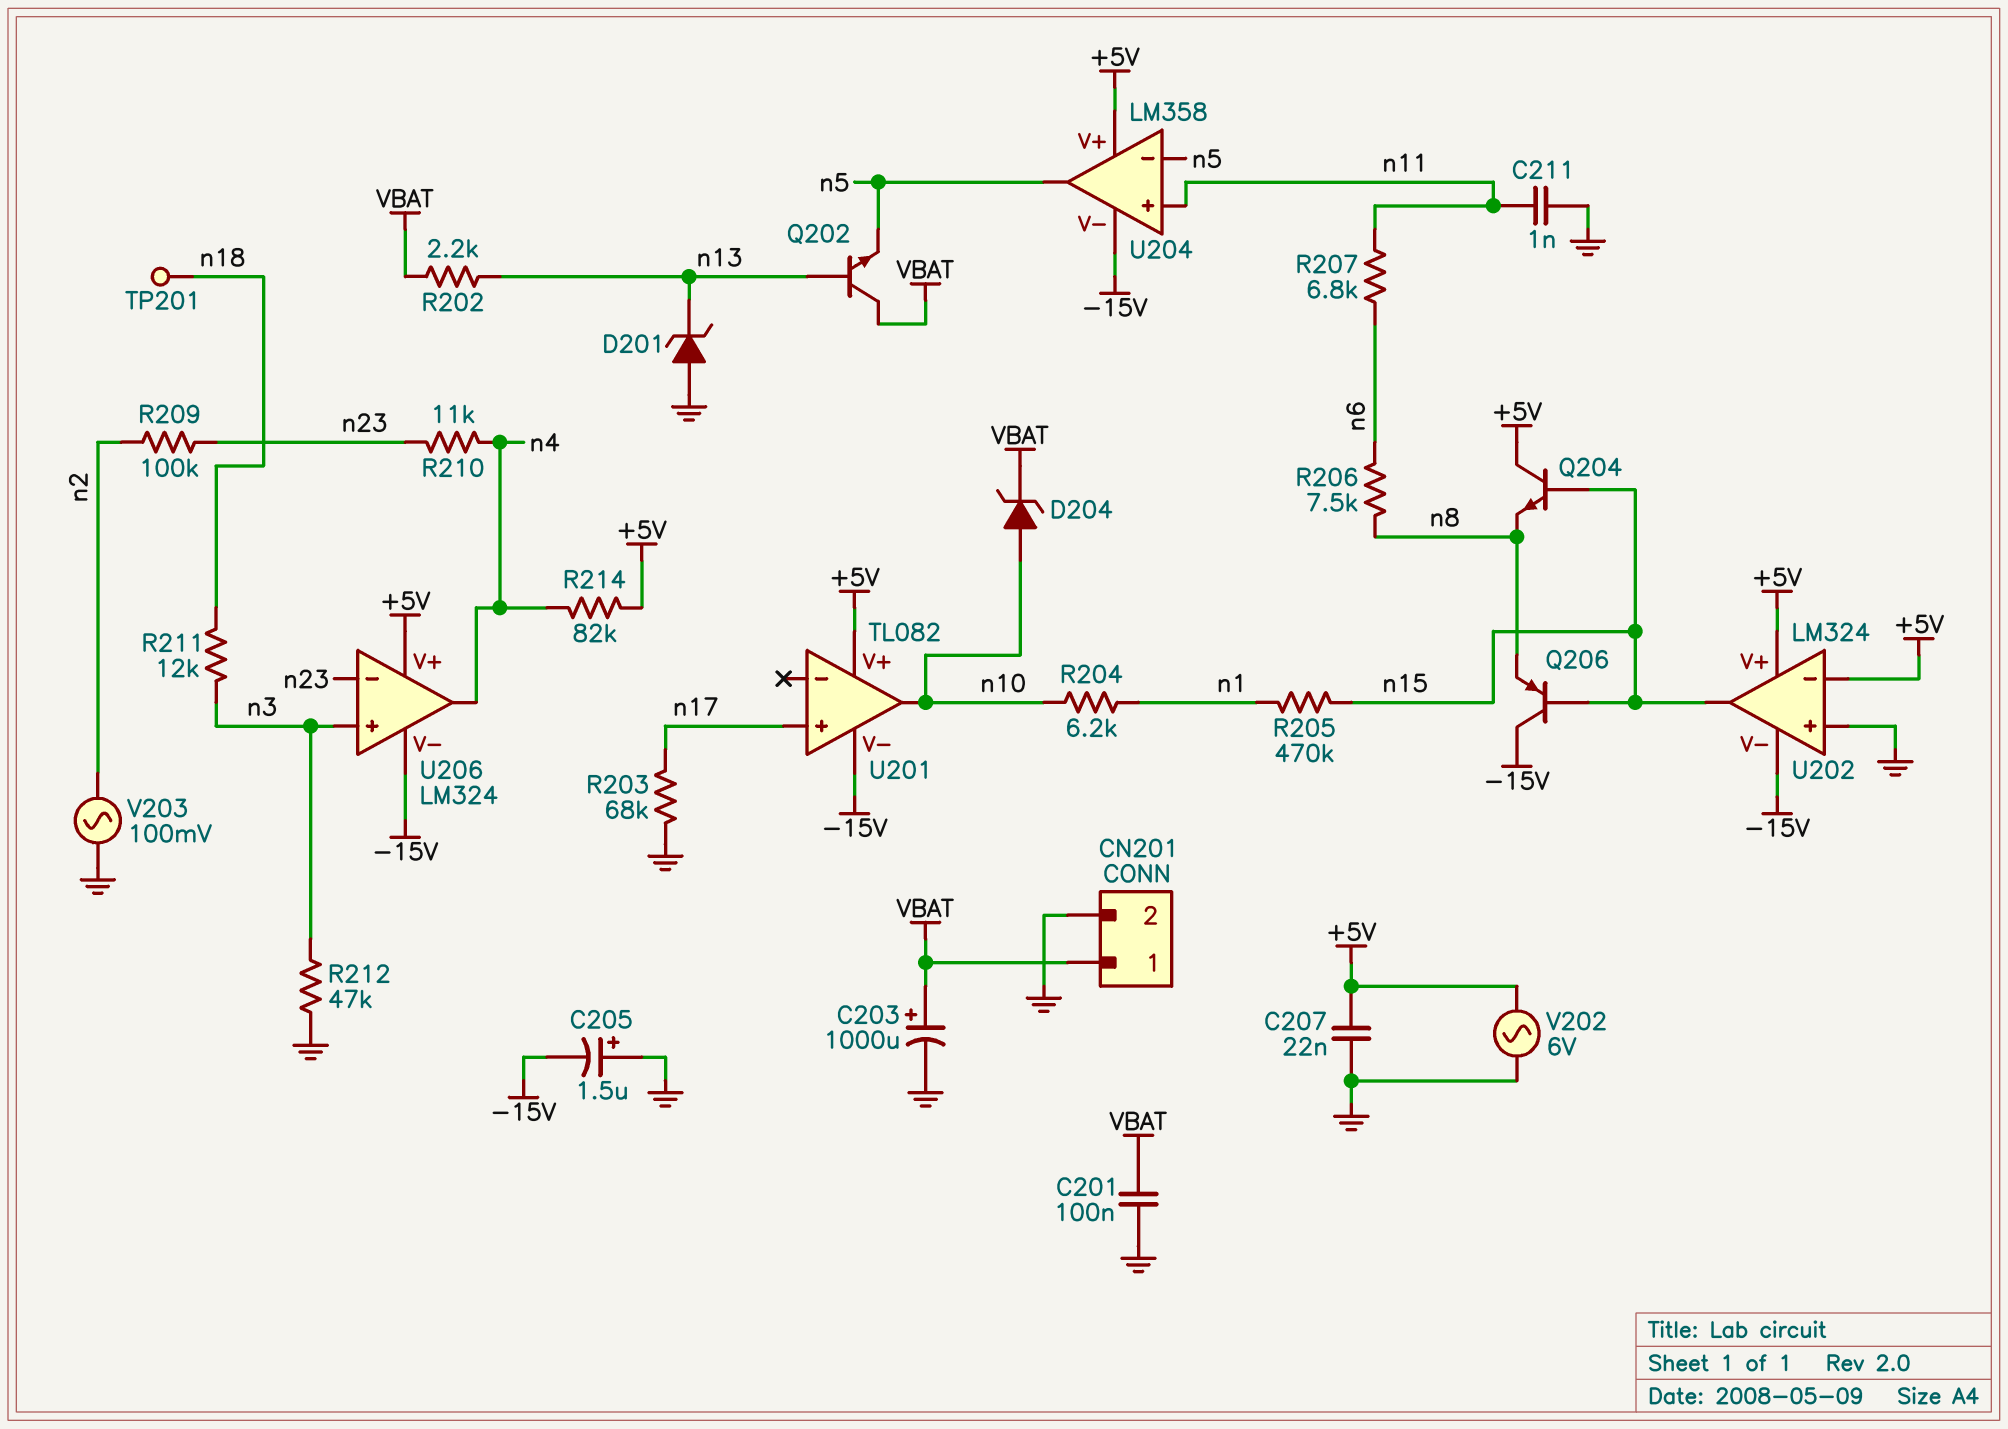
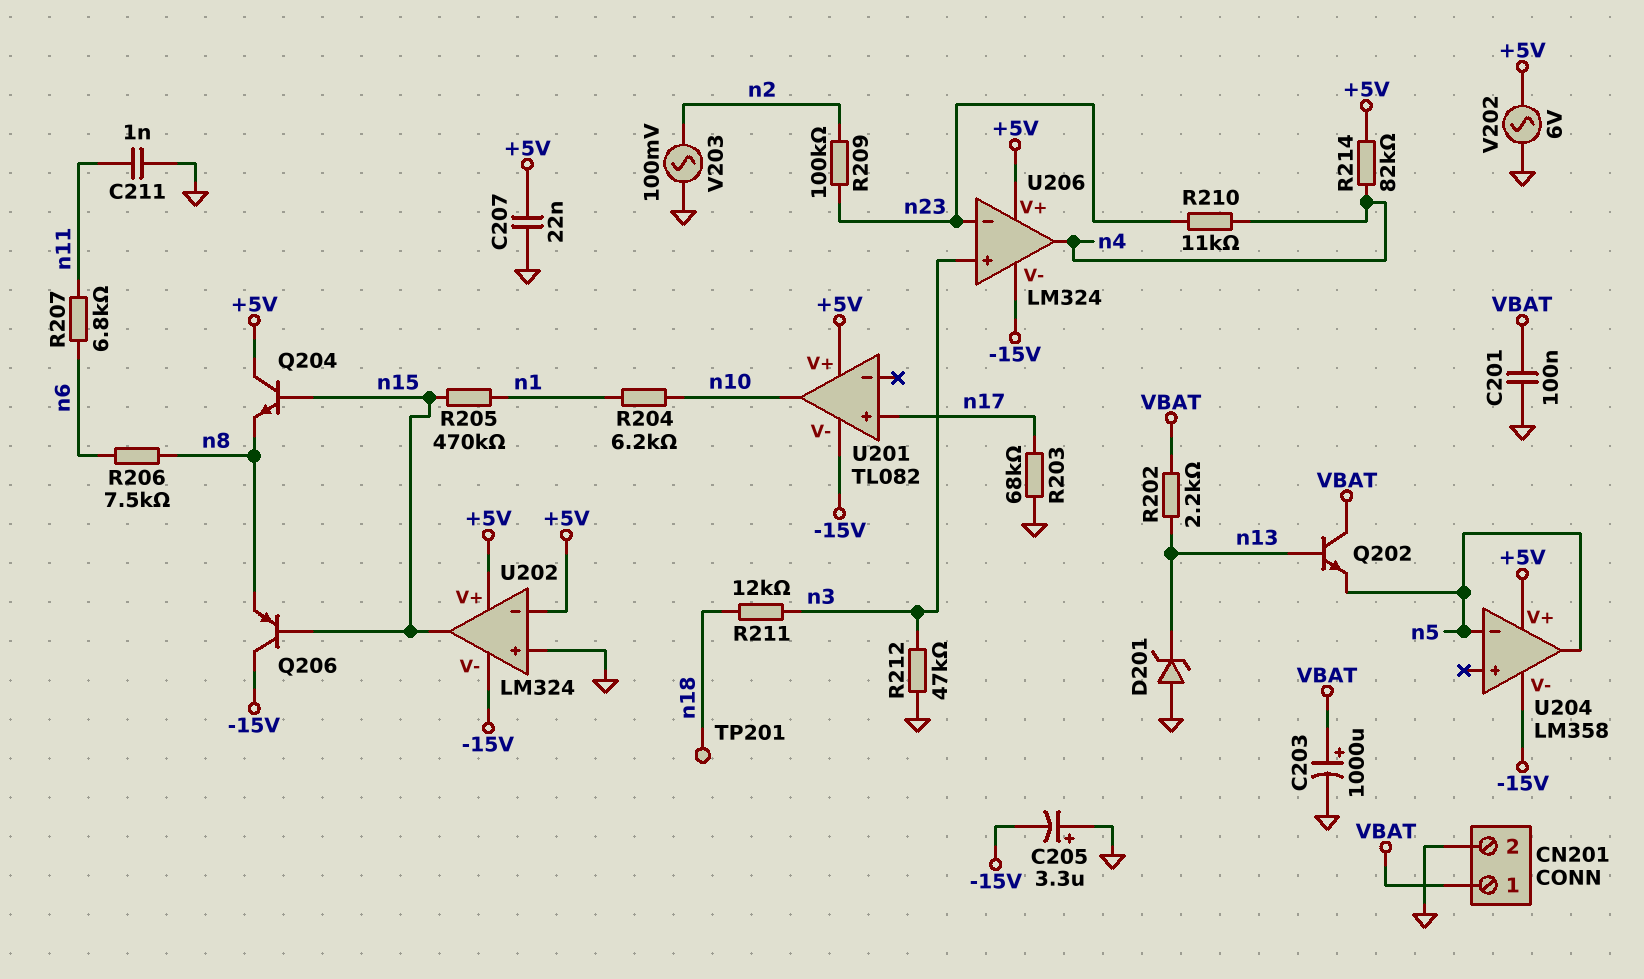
C205: 1.5uF (plus GND, minus -15V) -> 3.3uF (plus GND, minus -15V)
D204: zener (A n10, K VBAT) -> none
U204 pin in+: n11 -> none

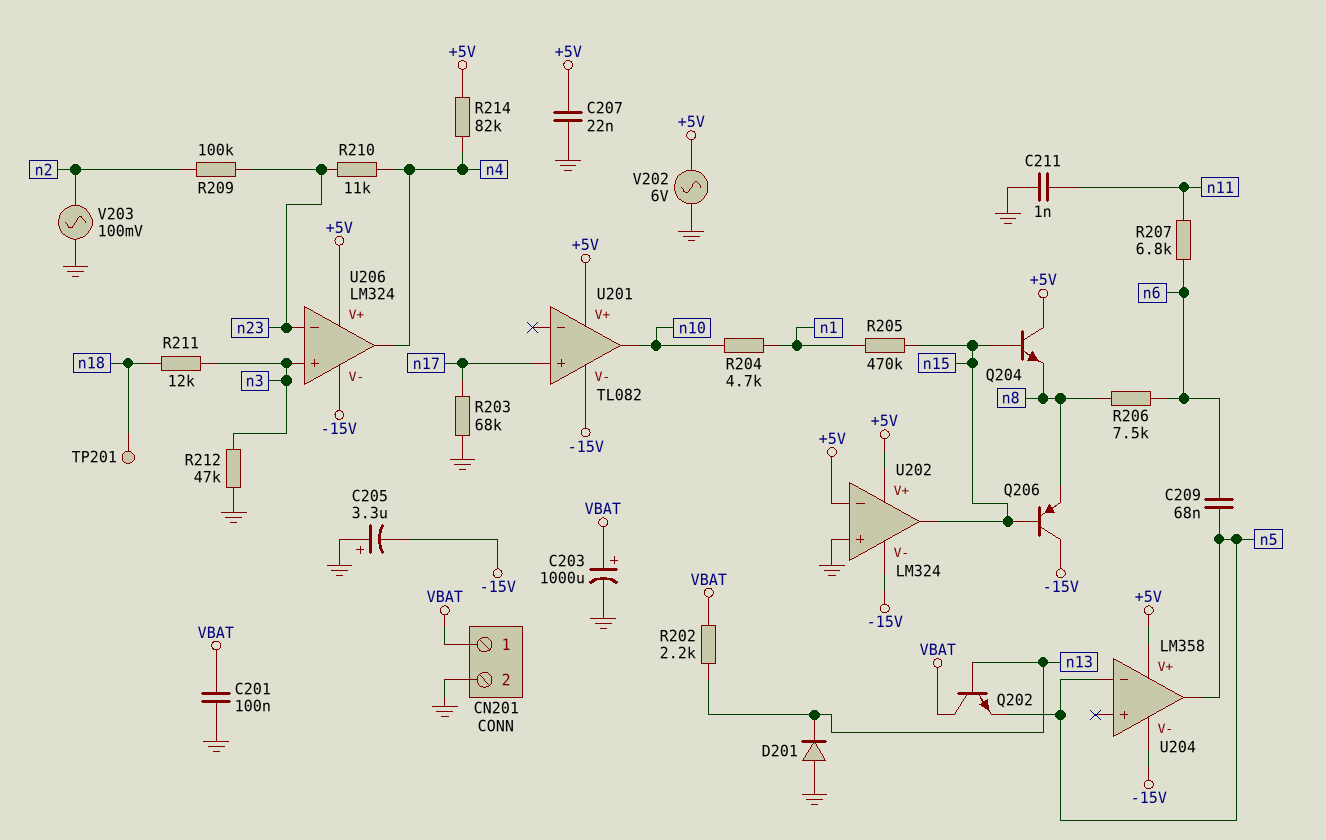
C209: none -> 68nF (n5, n6)
D201: zener (A GND, K n13) -> diode (A GND, K n13)
R204: 6.2k (n1, n10) -> 4.7k (n1, n10)

